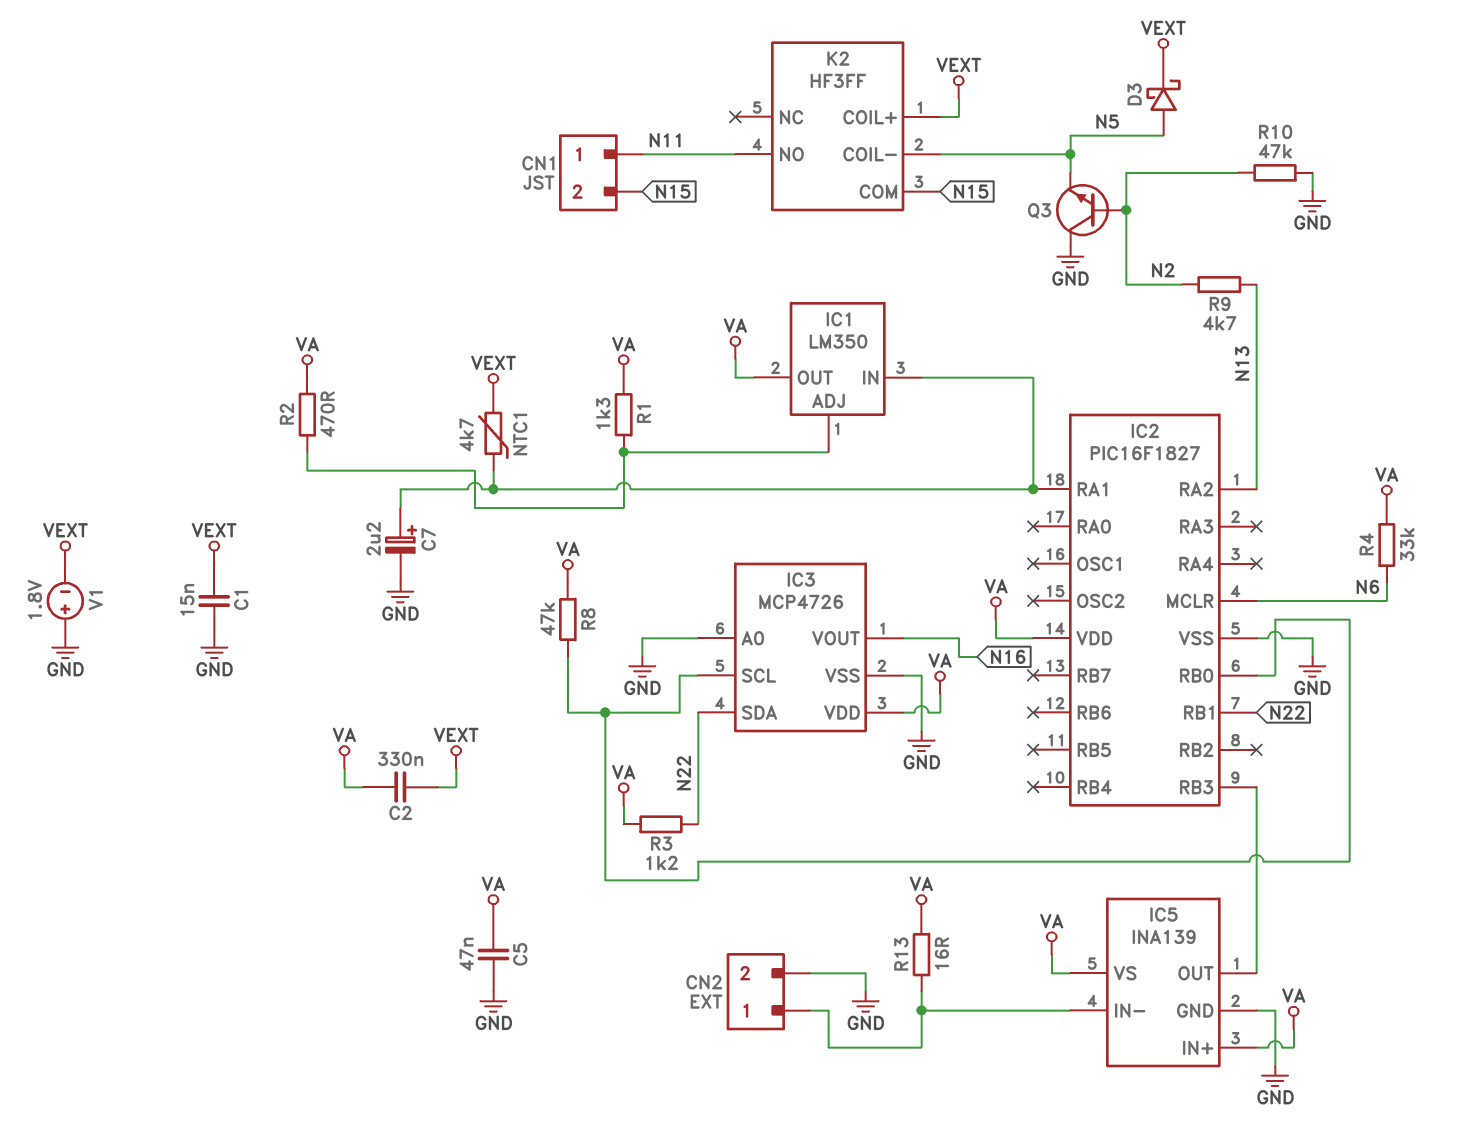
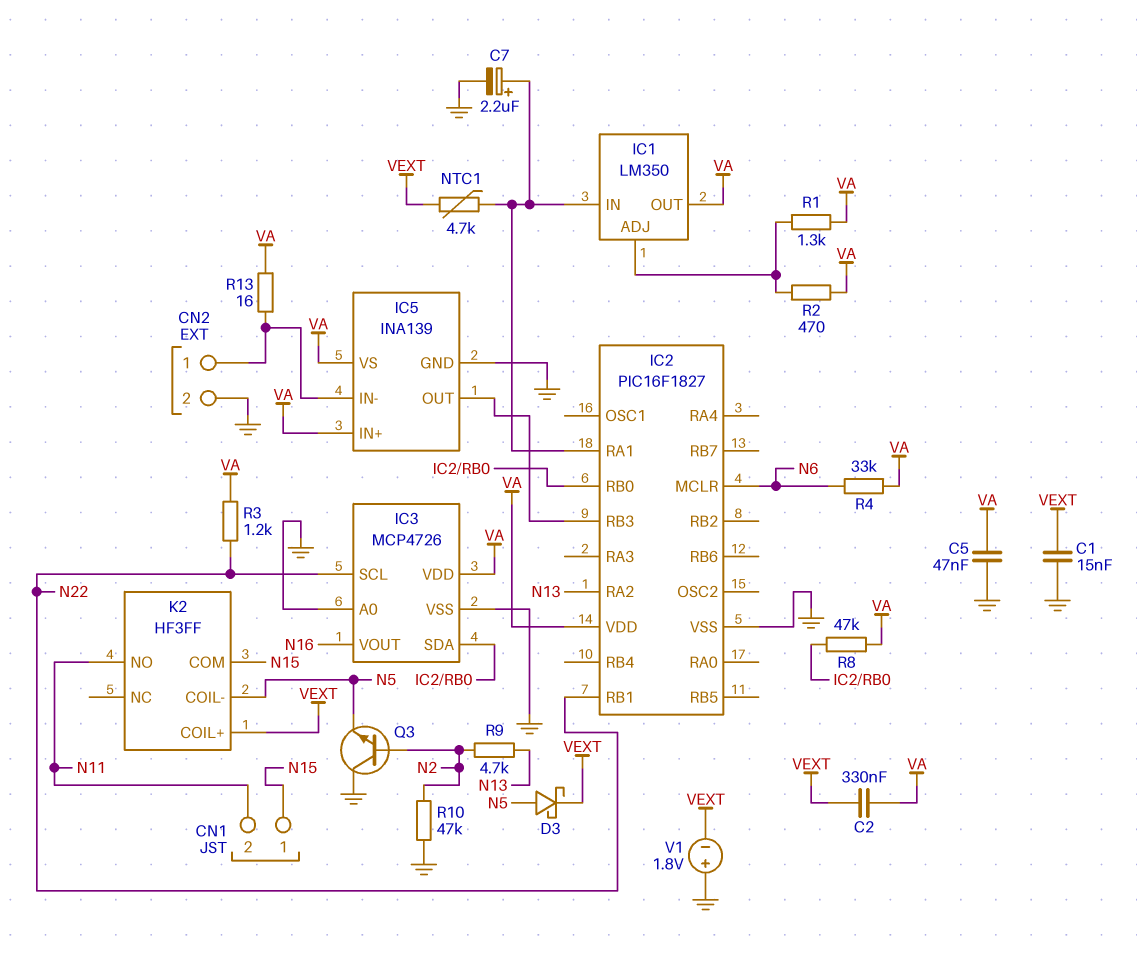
CN1 pin 1: N11 -> N15
CN1 pin 2: N15 -> N11
IC3 pin SCL: IC2/RB0 -> N22
IC3 pin SDA: N22 -> IC2/RB0

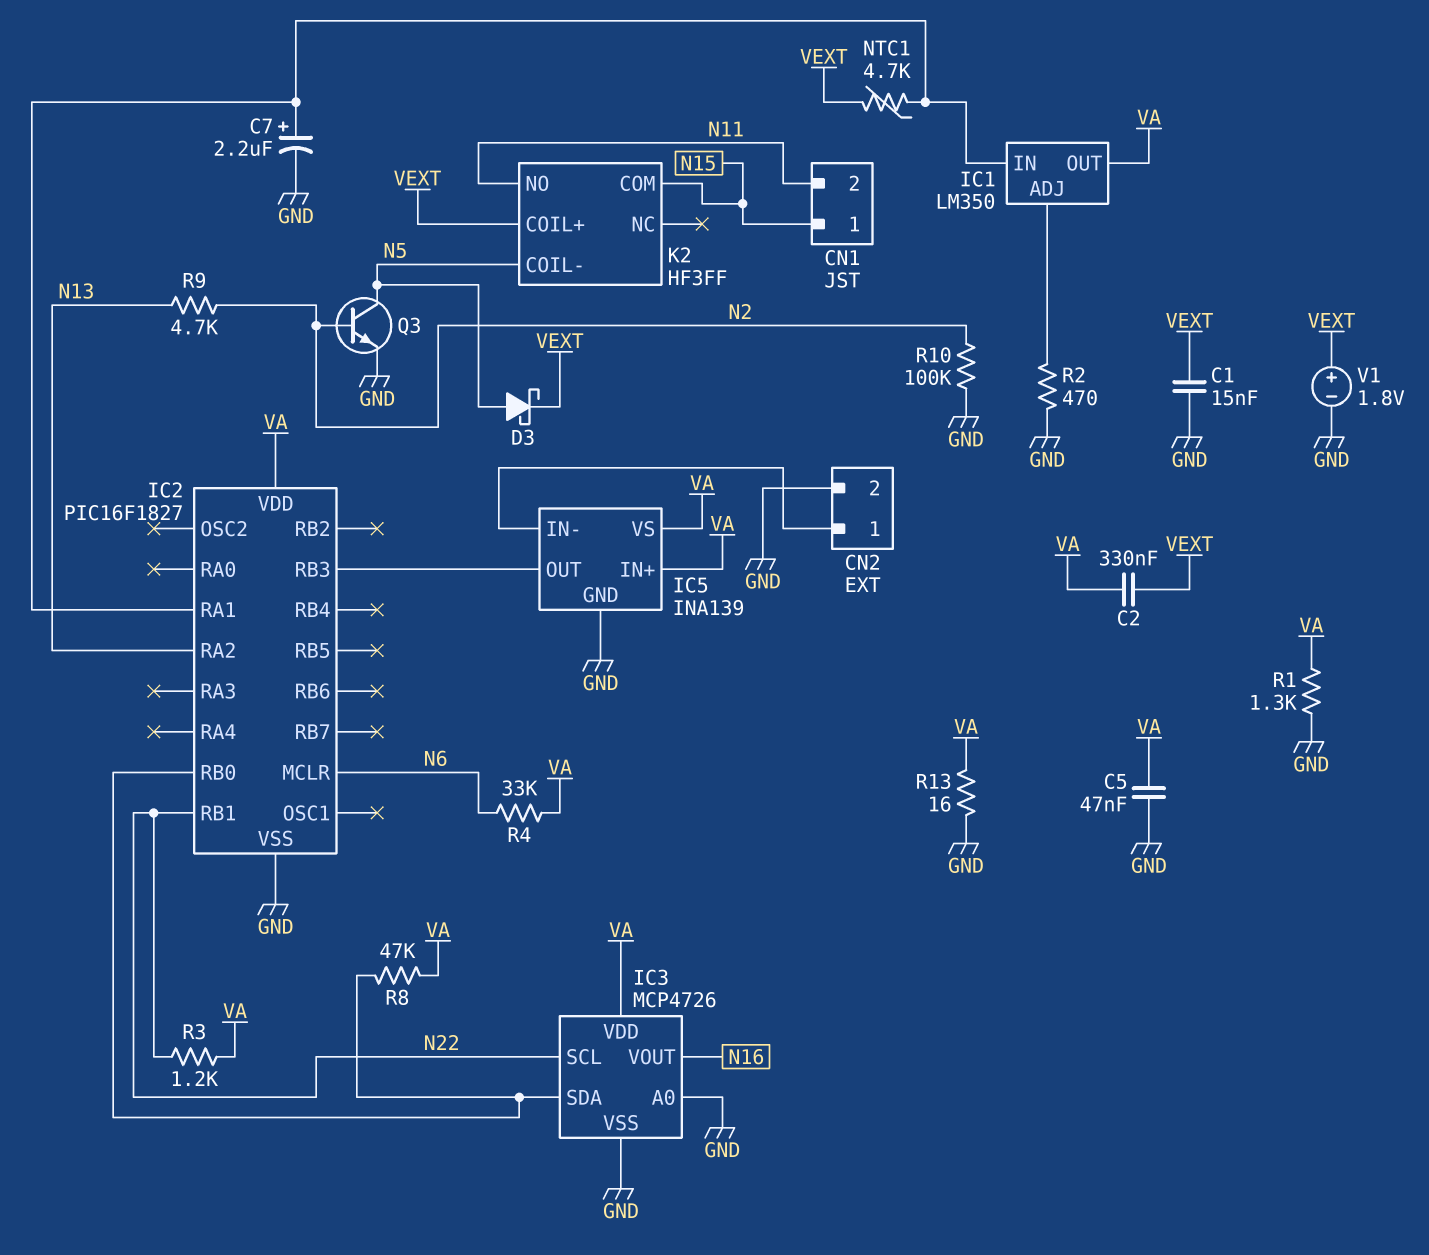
Q3: NPN (B N2, C GND, E N5) -> NPN (B N2, C N5, E GND)
R1: 1.3k (IC1/ADJ, VA) -> 1.3k (GND, VA)
R2: 470 (IC1/ADJ, VA) -> 470 (GND, IC1/ADJ)
R10: 47k (GND, N2) -> 100k (GND, N2)
R13: 16 (CN2/1, VA) -> 16 (GND, VA)
V1: 1.8V (plus GND, minus VEXT) -> 1.8V (plus VEXT, minus GND)

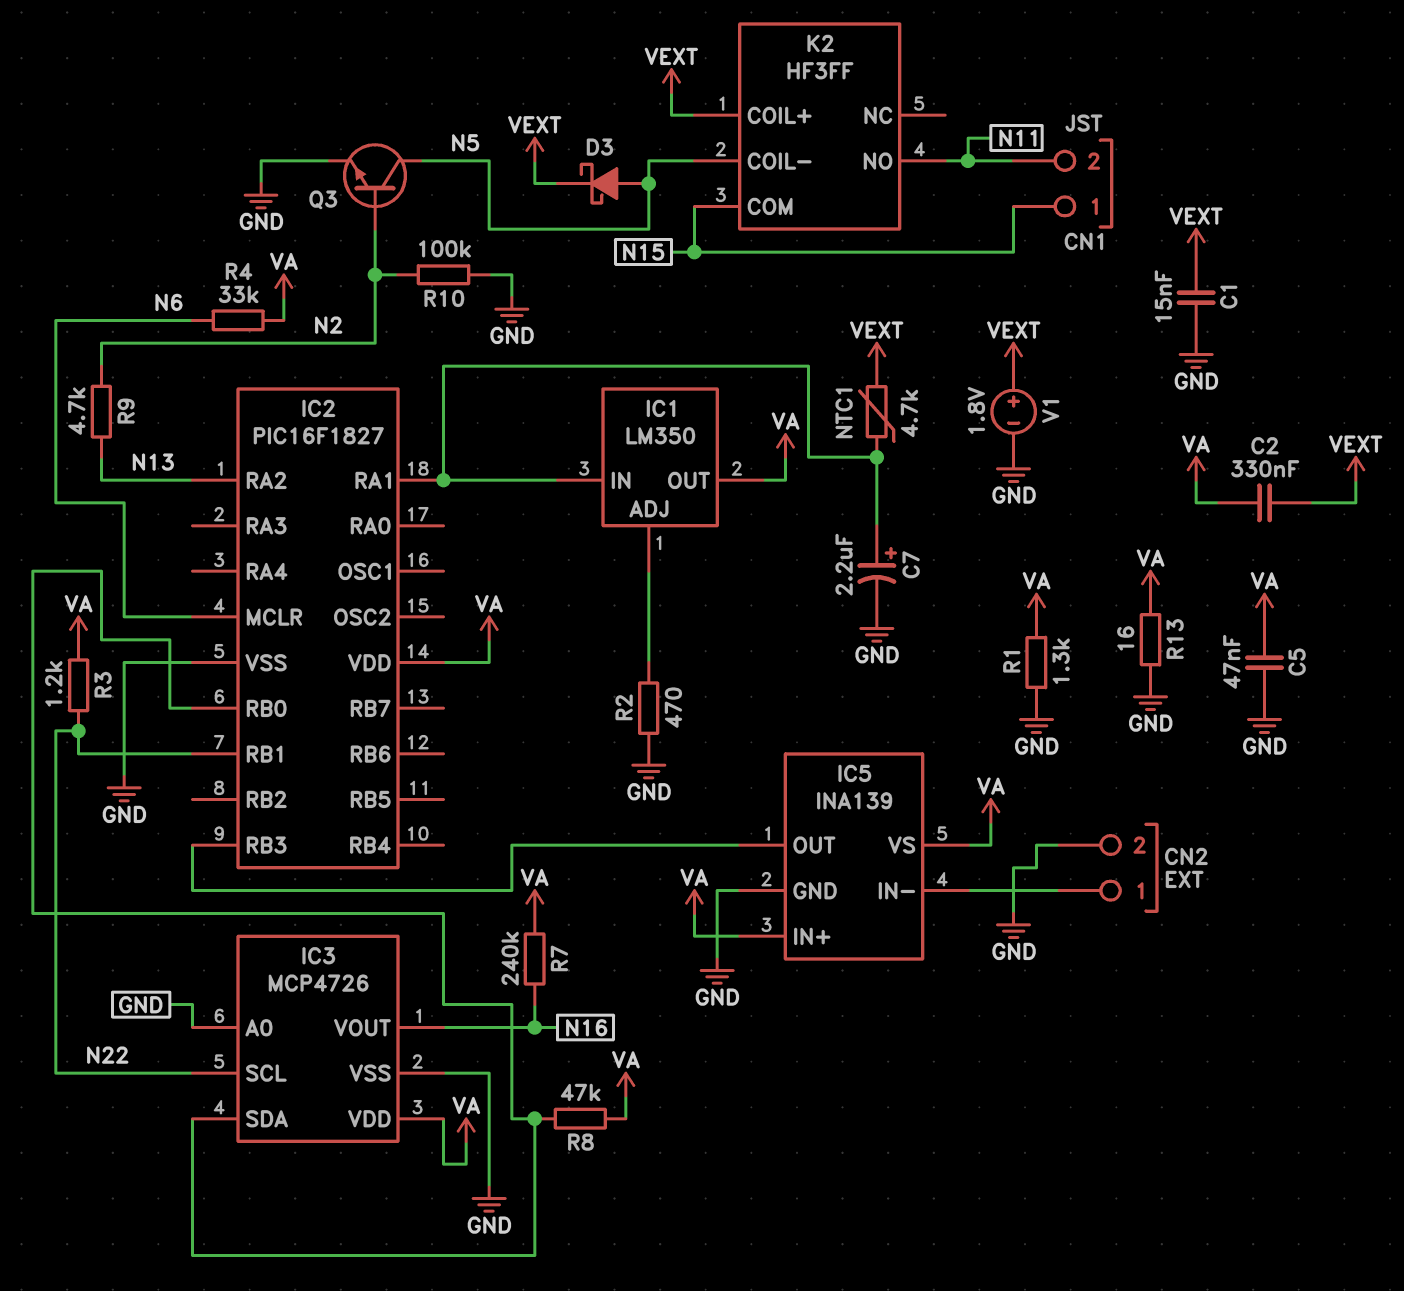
R7: none -> 240k (N16, VA)

